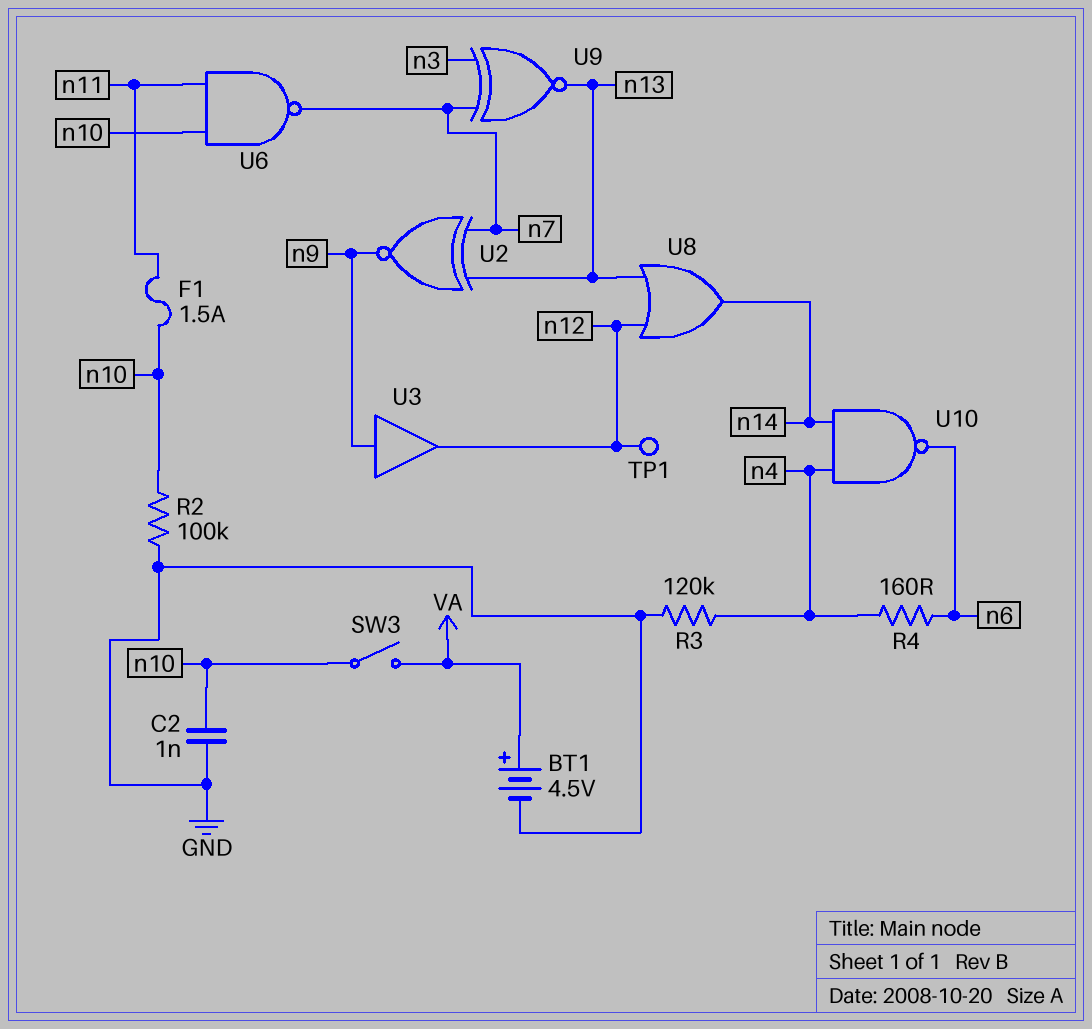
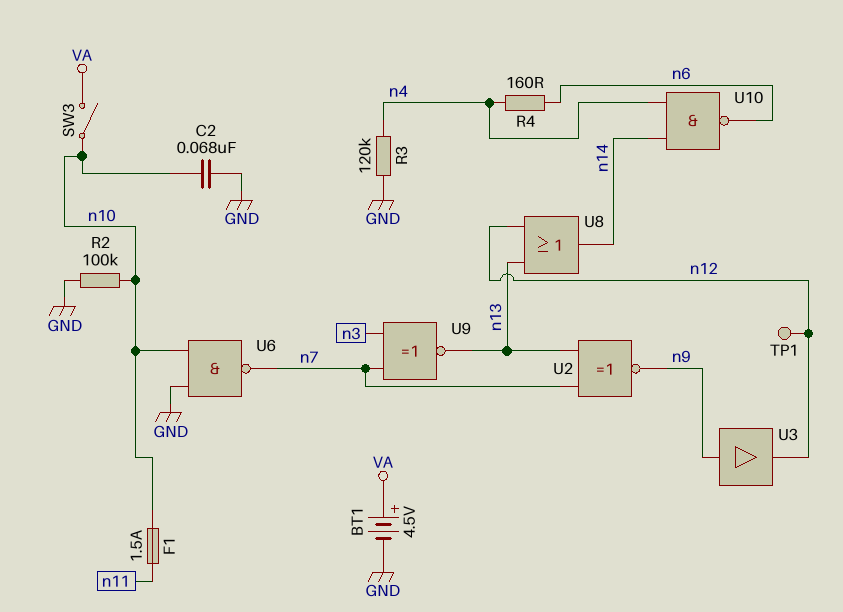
C2: 1nF (GND, n10) -> 68nF (GND, n10)
U6: NAND (in n10, in n11, out n7) -> NAND (in GND, in n10, out n7)

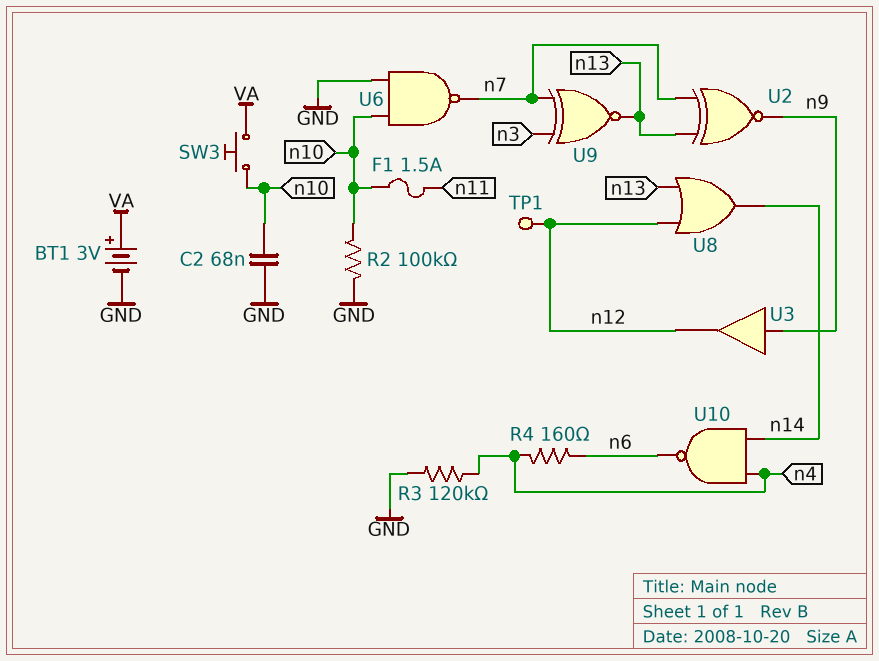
BT1: 4.5V (plus VA, minus GND) -> 3V (plus VA, minus GND)
SW3: switch (VA, n10) -> button (VA, n10)

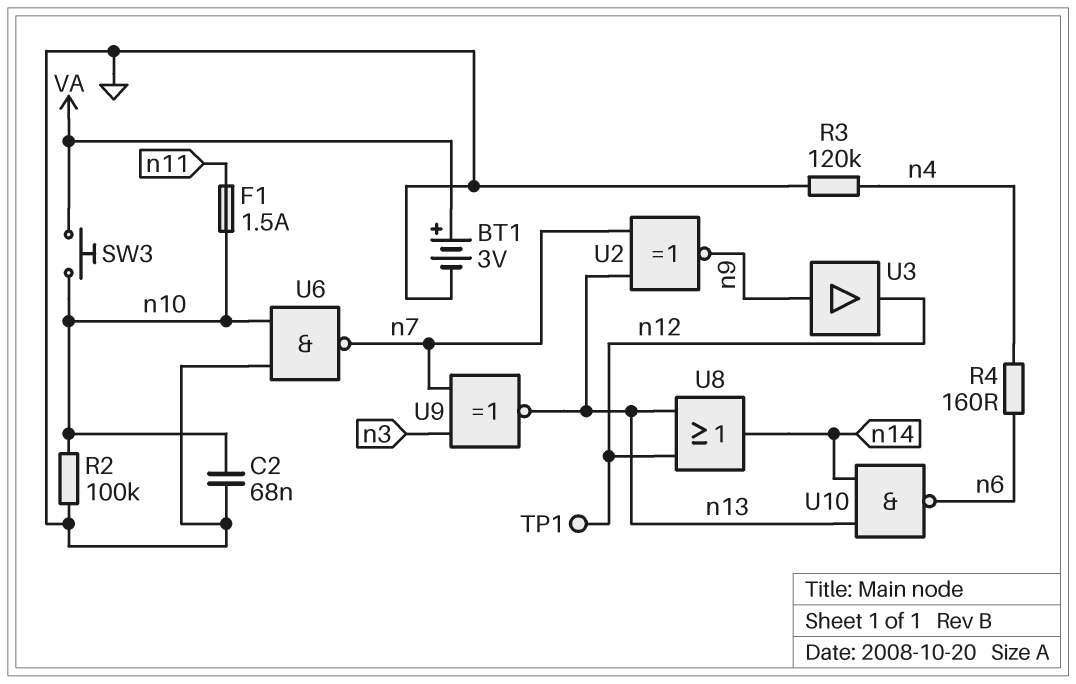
U10: NAND (in n4, in n14, out n6) -> NAND (in n13, in n14, out n6)

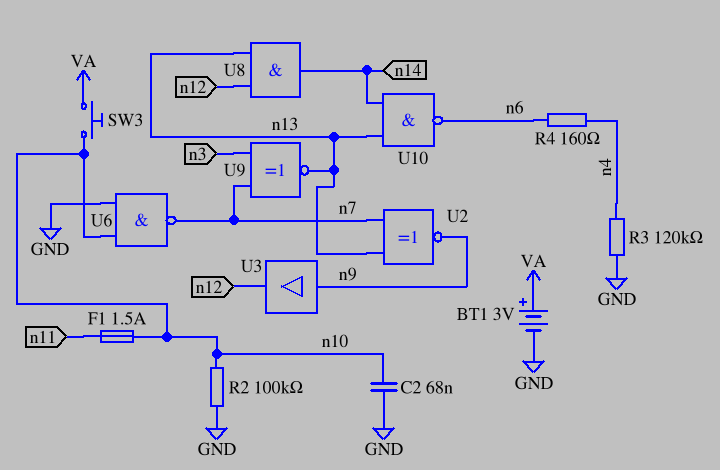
TP1: test point (n12) -> none
U8: OR (in n12, in n13, out n14) -> AND (in n12, in n13, out n14)

